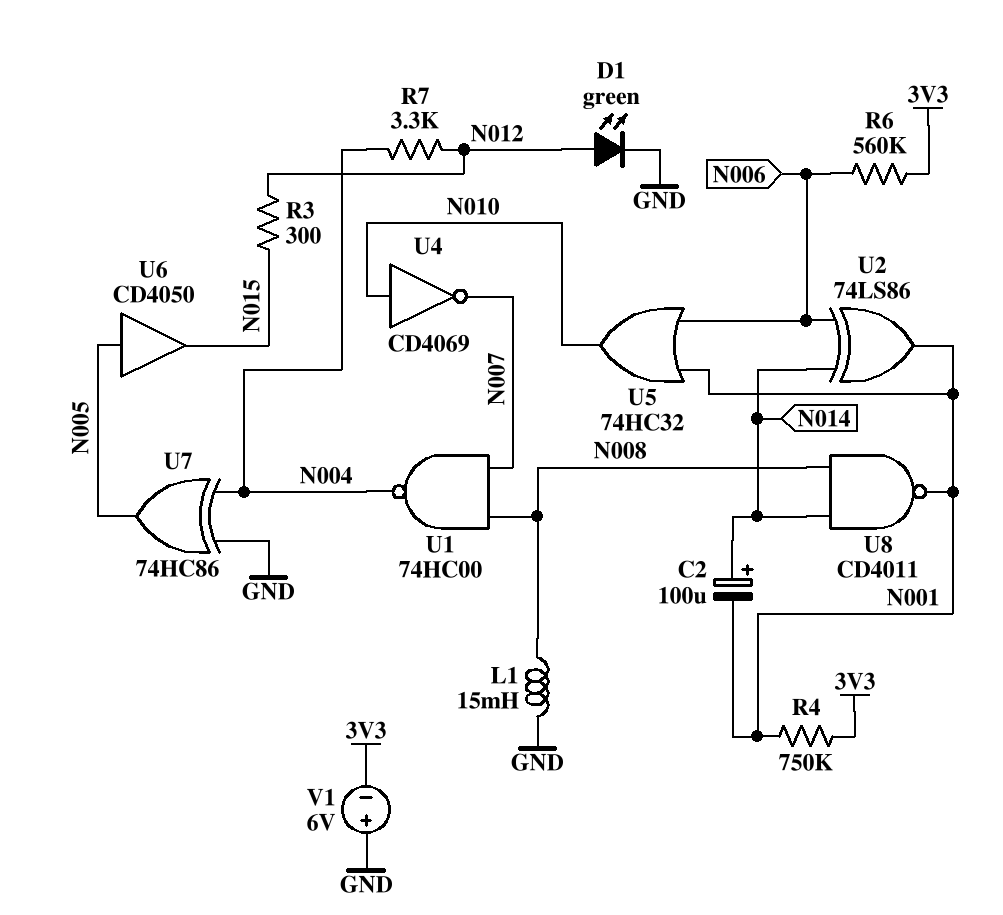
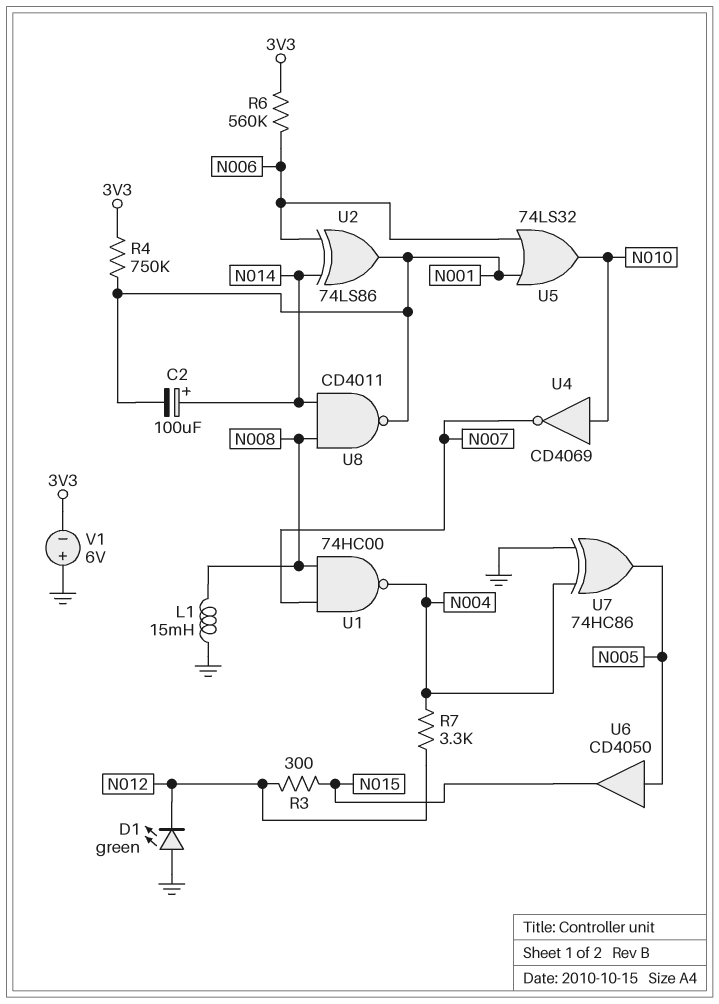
D1: LED green (A N012, K GND) -> LED green (A GND, K N012)
U5: OR 74HC32 (in N001, in N006, out N010) -> OR 74LS32 (in N001, in N006, out N010)

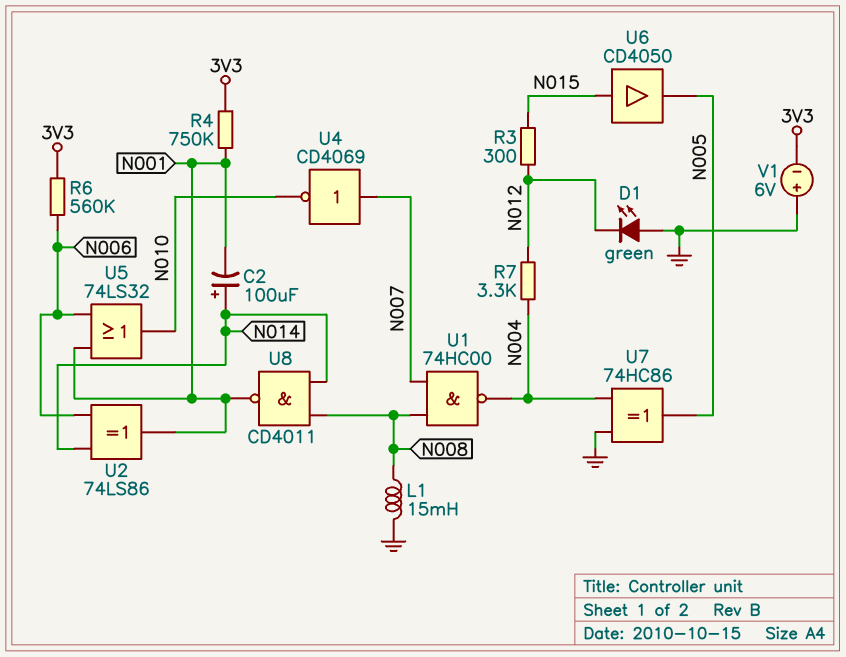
U4: NOT CD4069 (in N010, out N007) -> NOT CD4069 (in N007, out N010)
U6: buffer CD4050 (in N005, out N015) -> buffer CD4050 (in N015, out N005)

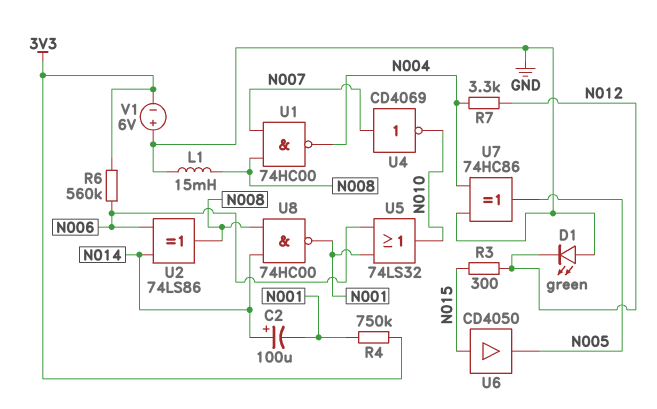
U2: XOR 74LS86 (in N006, in N014, out N001) -> XOR 74LS86 (in N006, in N014, out N008)
U8: NAND CD4011 (in N008, in N014, out N001) -> NAND 74HC00 (in N008, in N014, out N001)

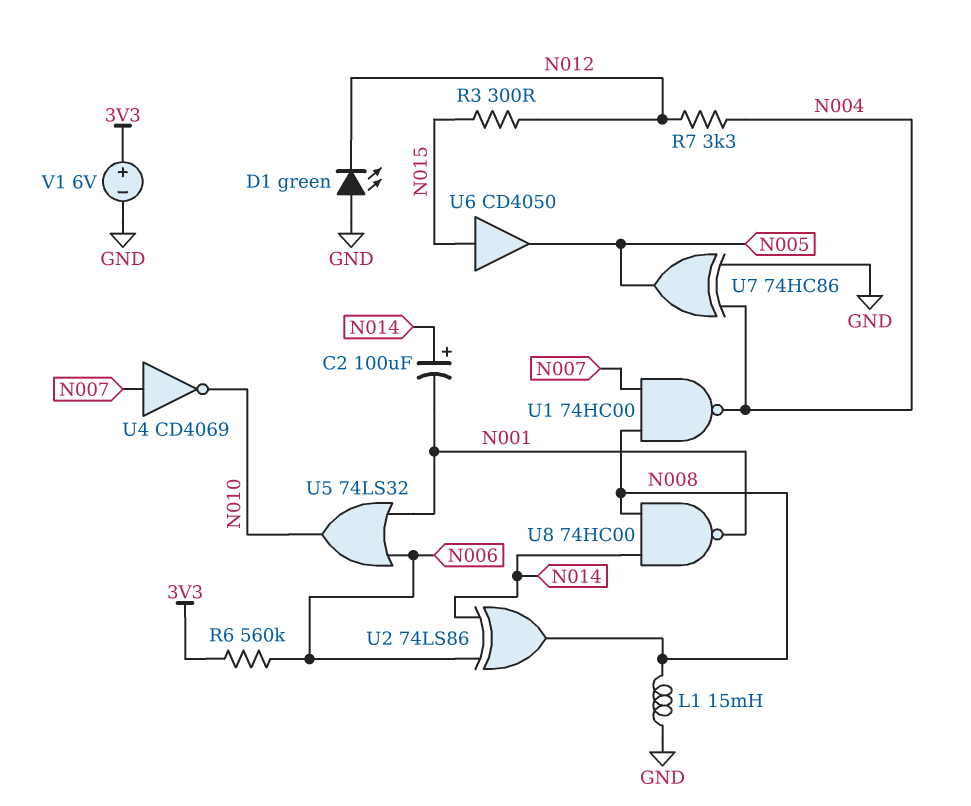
R4: 750k (3V3, N001) -> none
V1: 6V (plus GND, minus 3V3) -> 6V (plus 3V3, minus GND)

